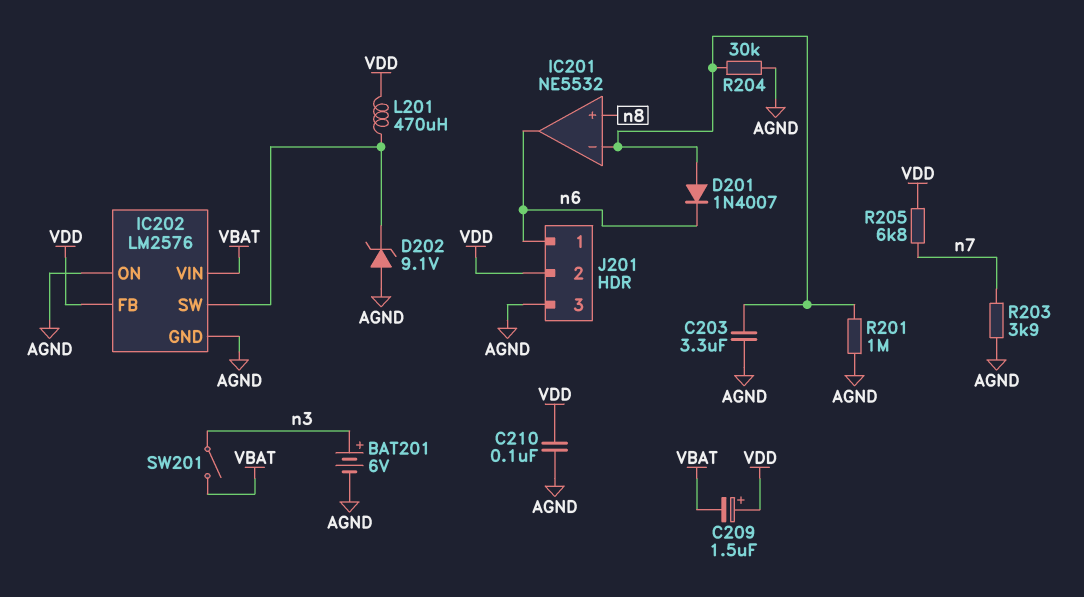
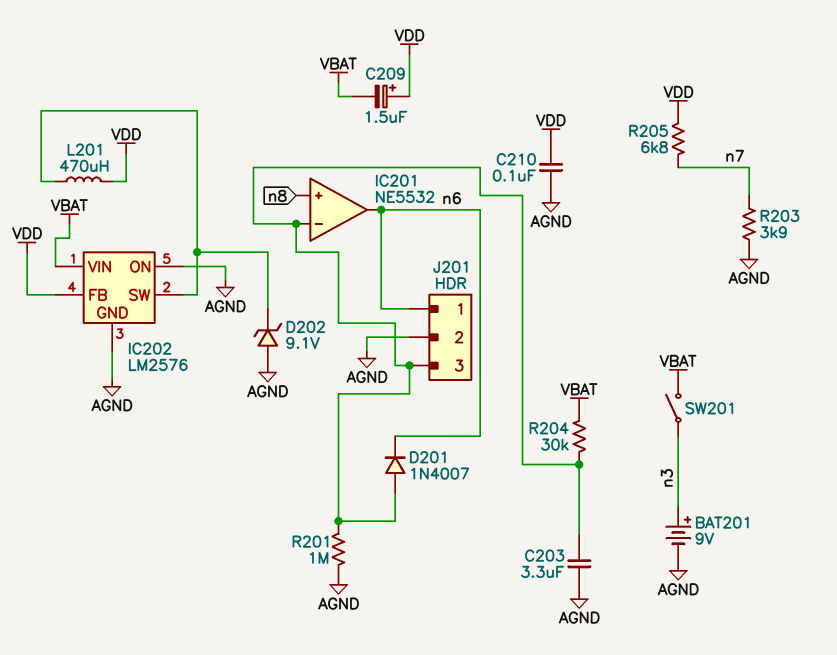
BAT201: 6V (plus n3, minus AGND) -> 9V (plus n3, minus AGND)
J201 pin 2: VDD -> AGND
J201 pin 3: AGND -> IC201/in-
R204: 30k (AGND, IC201/in-) -> 30k (IC201/in-, VBAT)

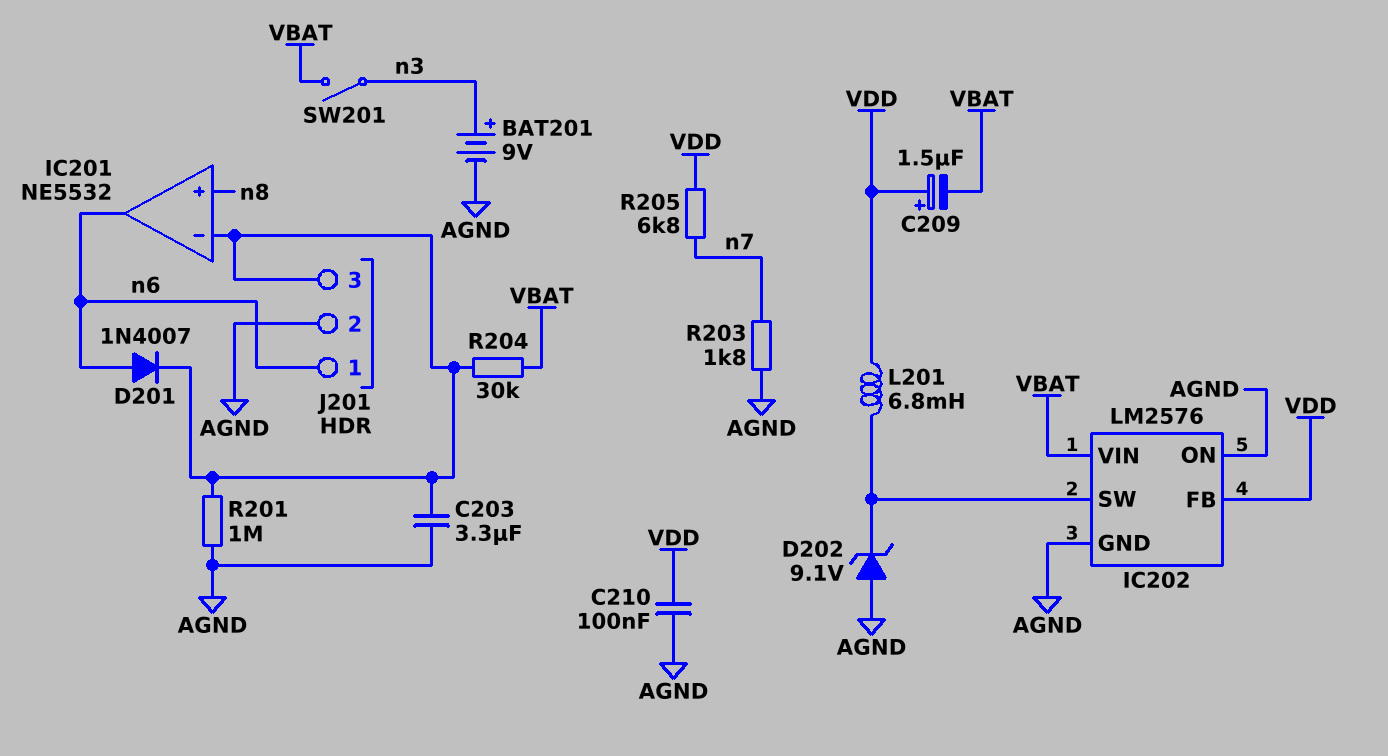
D201: diode 1N4007 (A IC201/in-, K n6) -> diode 1N4007 (A n6, K IC201/in-)
L201: 470uH (IC202/SW, VDD) -> 6.8mH (IC202/SW, VDD)
R203: 3.9k (AGND, n7) -> 1.8k (AGND, n7)

